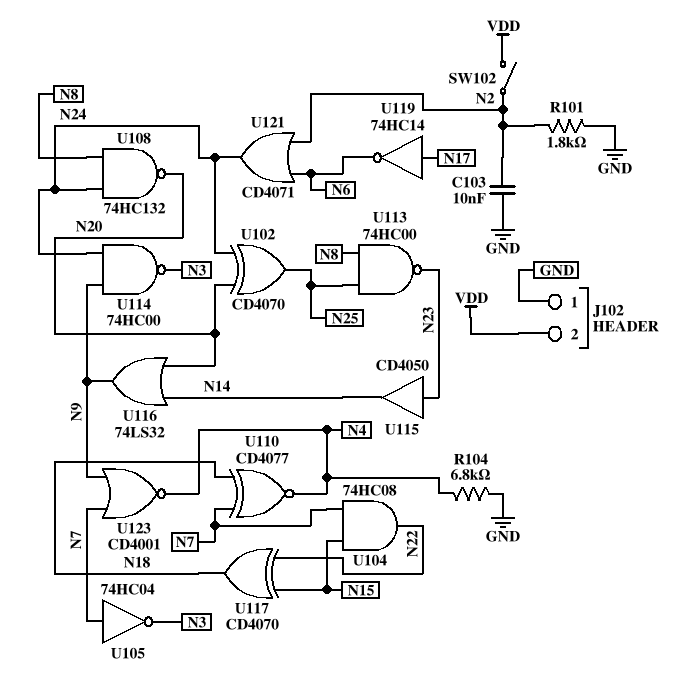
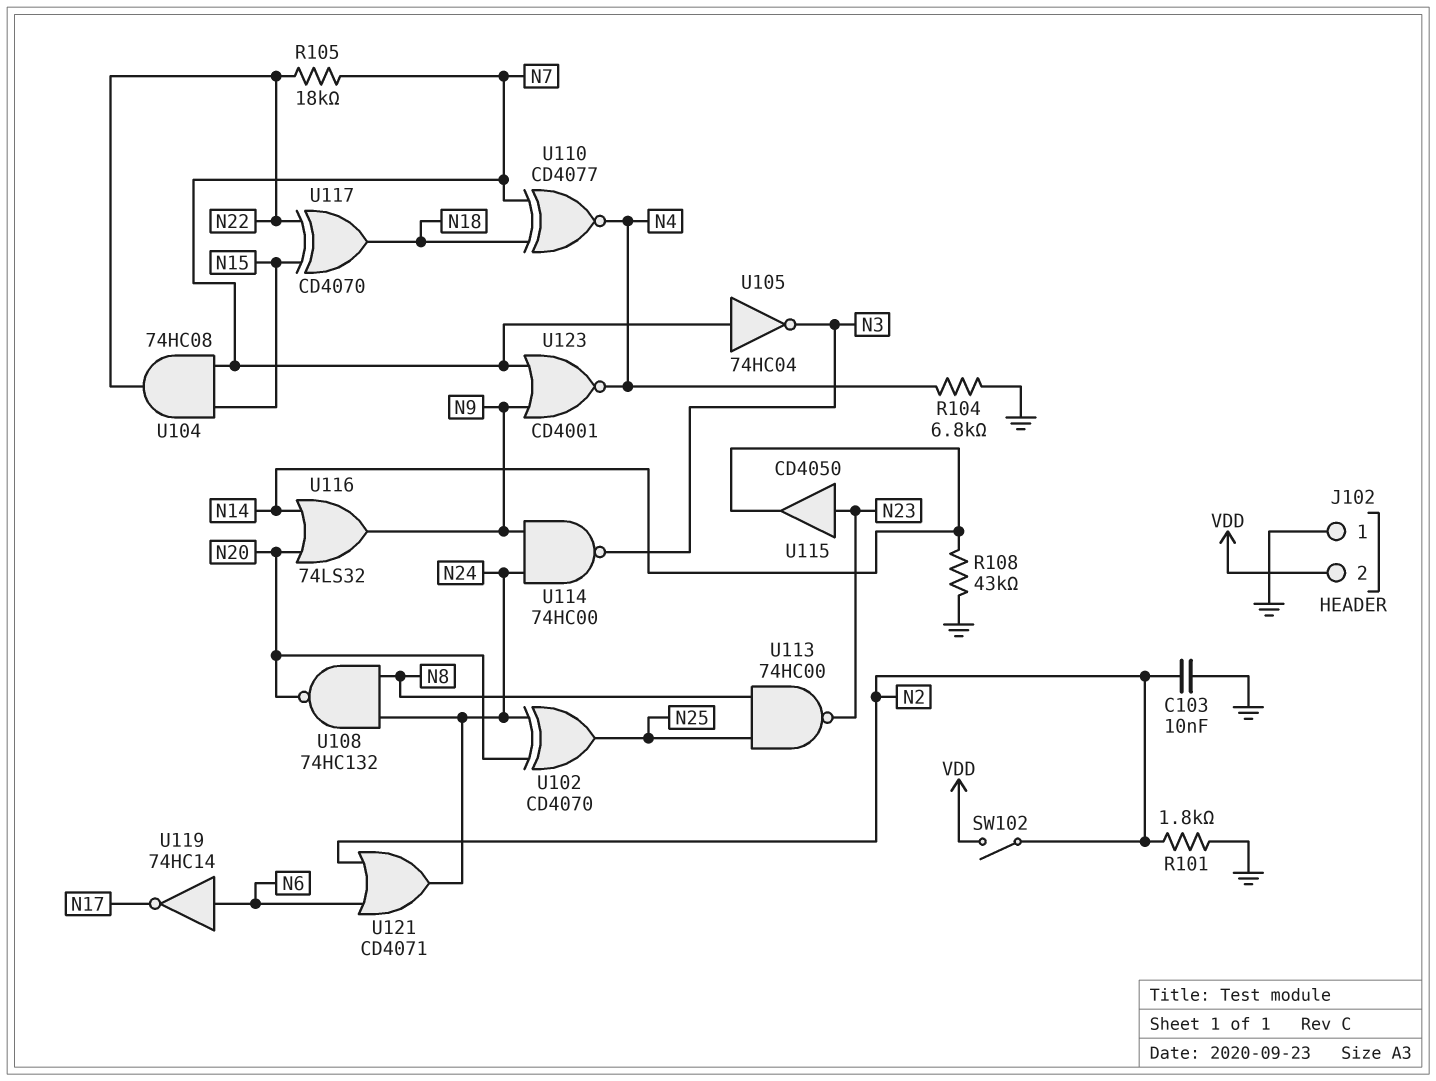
R105: none -> 18k (N7, N22)
R108: none -> 43k (GND, N14)
U119: NOT 74HC14 (in N17, out N6) -> NOT 74HC14 (in N6, out N17)

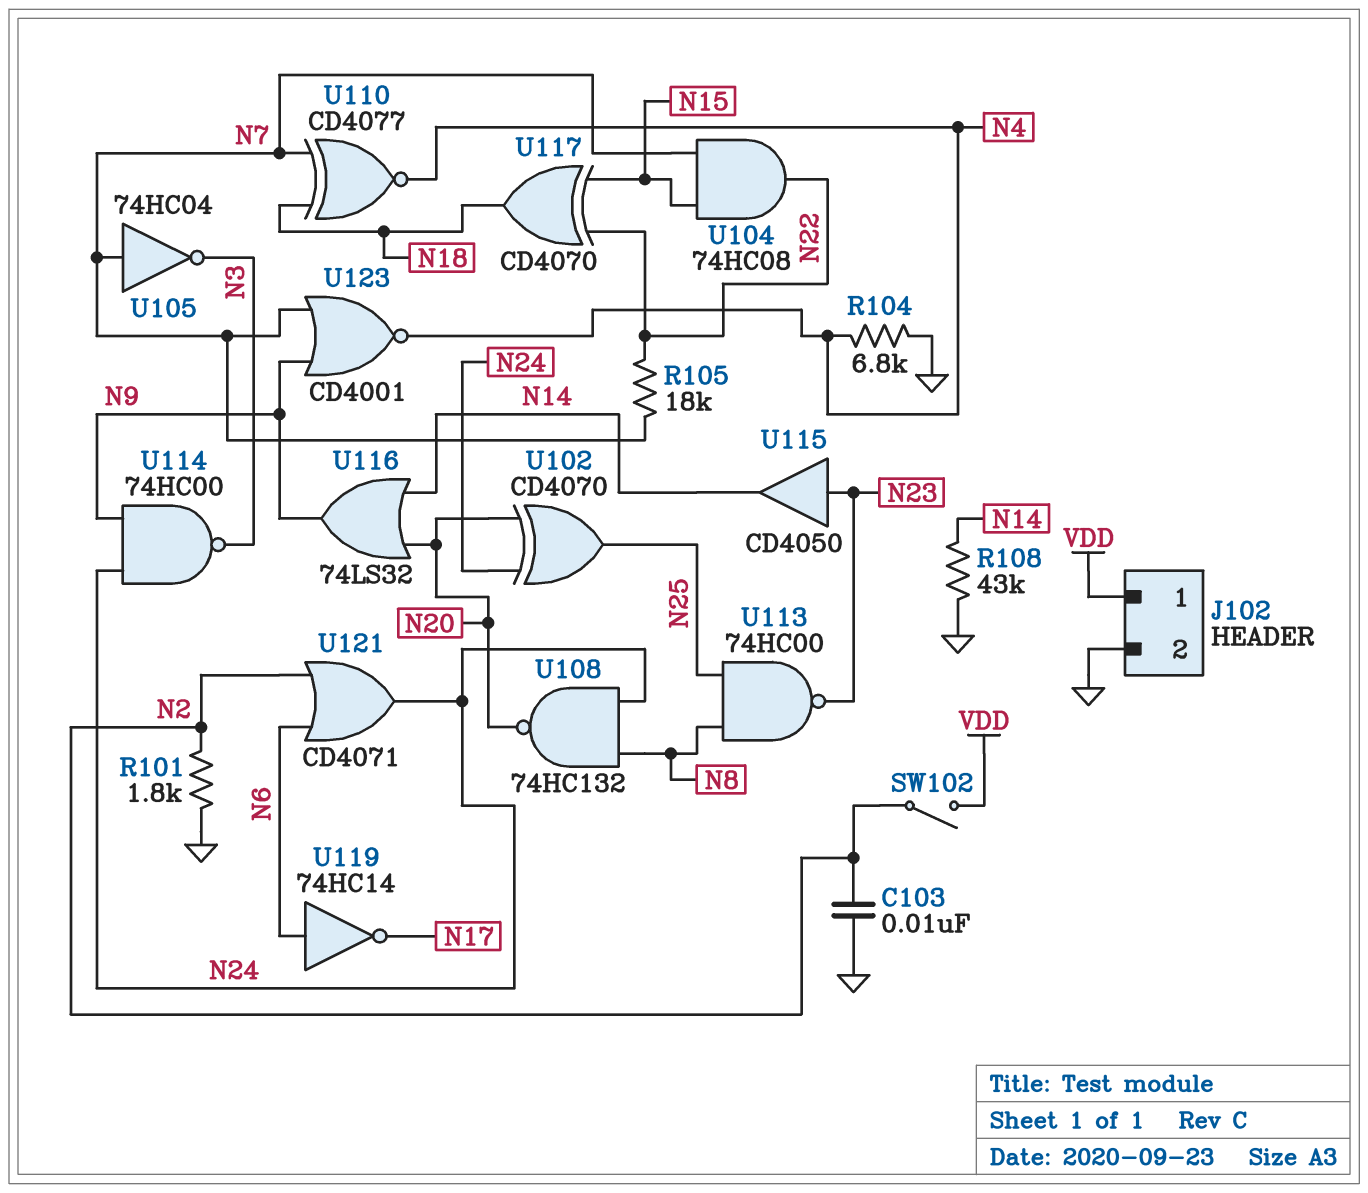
J102 pin 1: GND -> VDD
J102 pin 2: VDD -> GND

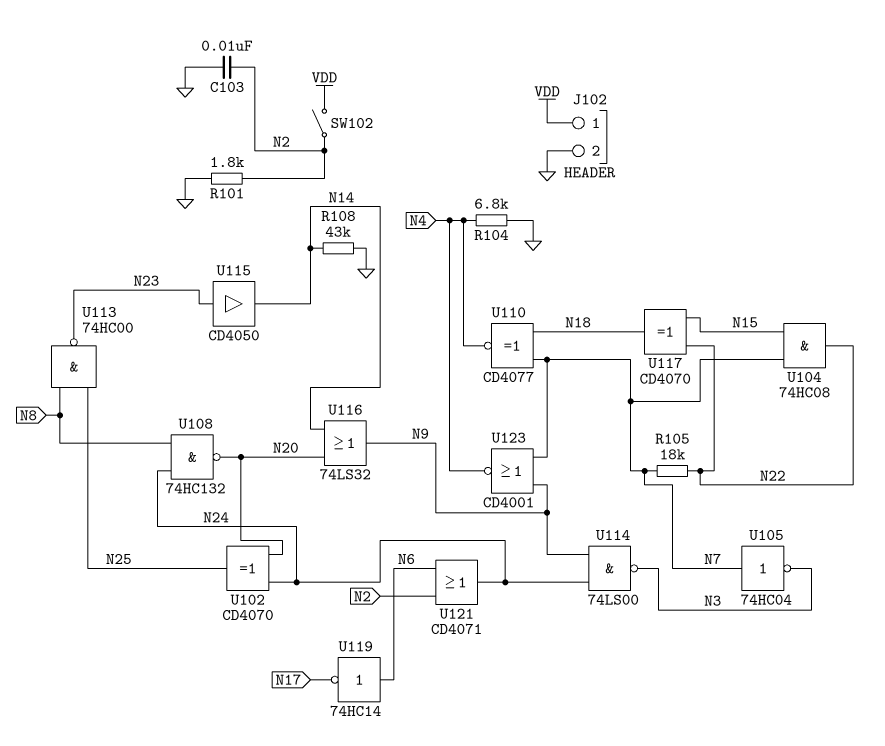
U114: NAND 74HC00 (in N9, in N24, out N3) -> NAND 74LS00 (in N9, in N24, out N3)

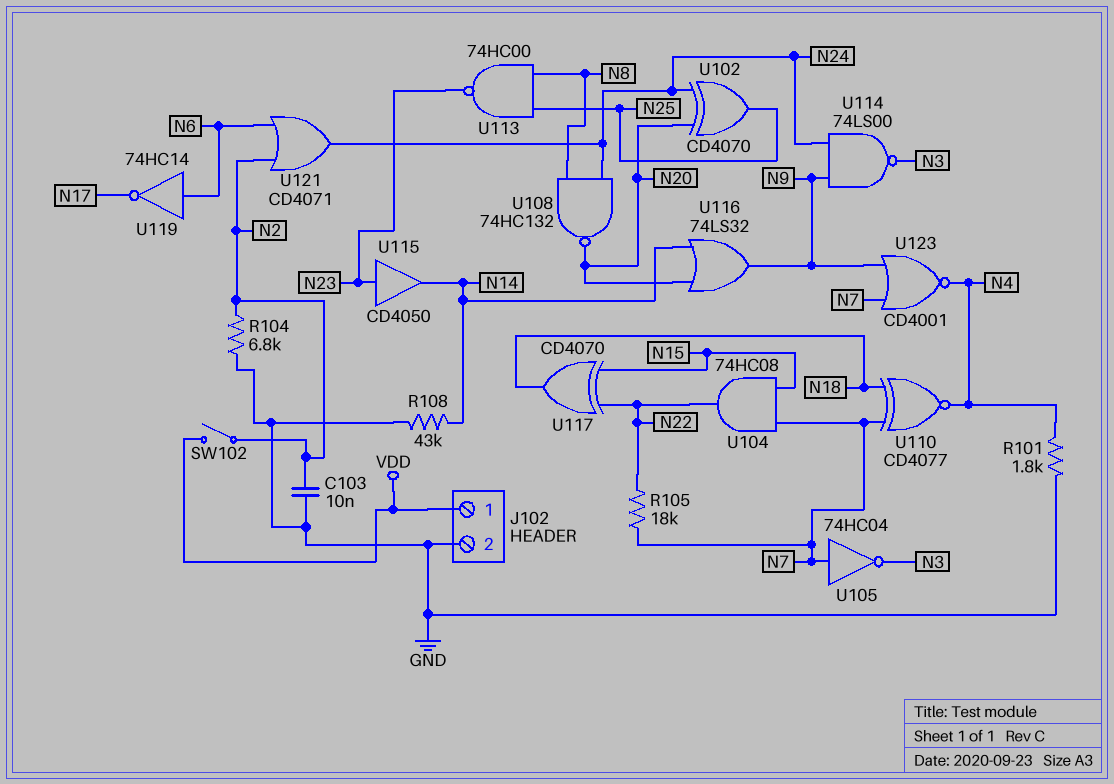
R101: 1.8k (GND, N2) -> 1.8k (GND, N4)
R104: 6.8k (GND, N4) -> 6.8k (GND, N2)

